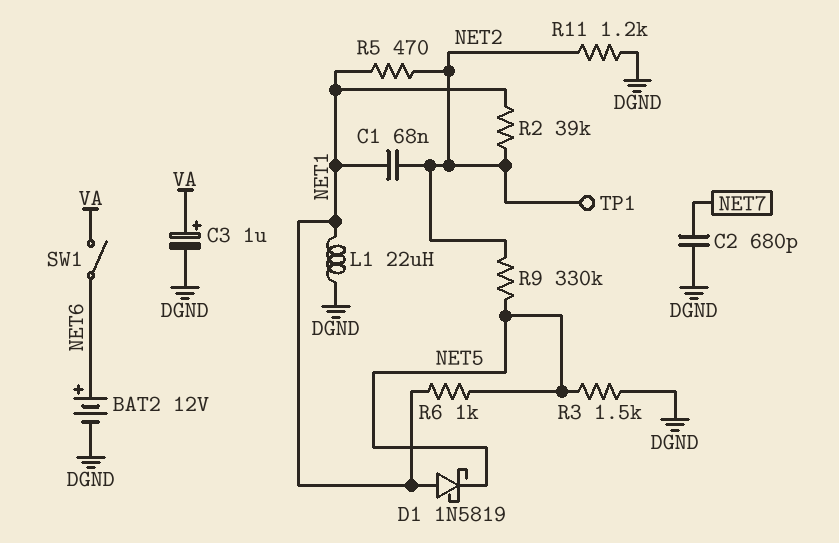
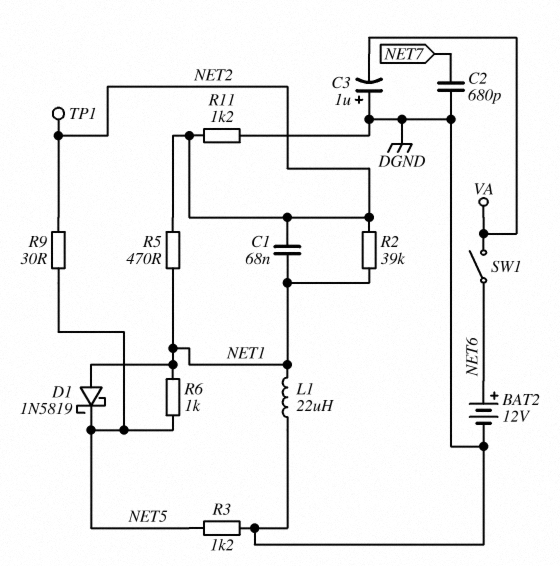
C3: 1uF (plus VA, minus DGND) -> 1uF (plus DGND, minus VA)
R3: 1.5k (DGND, NET5) -> 1.2k (DGND, NET5)
R9: 330k (NET2, NET5) -> 30 (NET2, NET5)

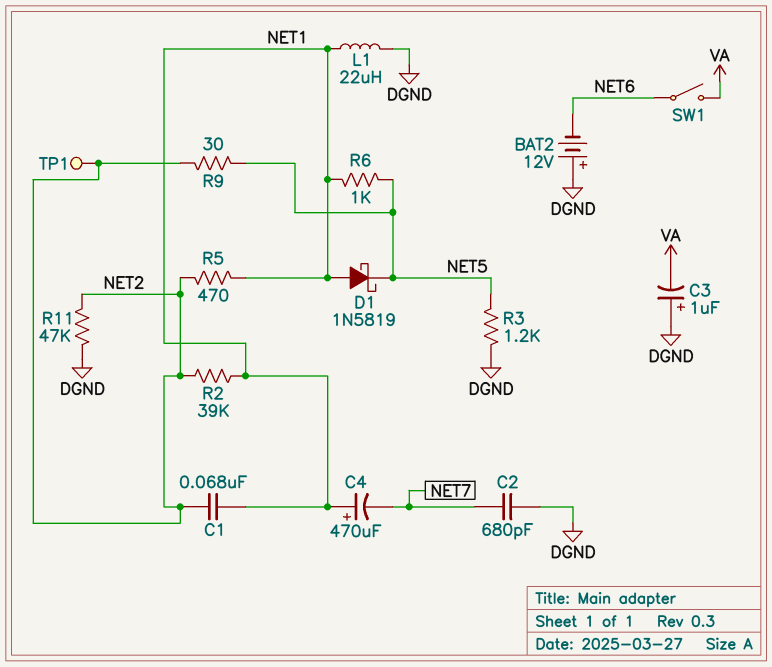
BAT2: 12V (plus NET6, minus DGND) -> 12V (plus DGND, minus NET6)
C4: none -> 470uF (plus NET1, minus NET7)
R11: 1.2k (DGND, NET2) -> 47k (DGND, NET2)

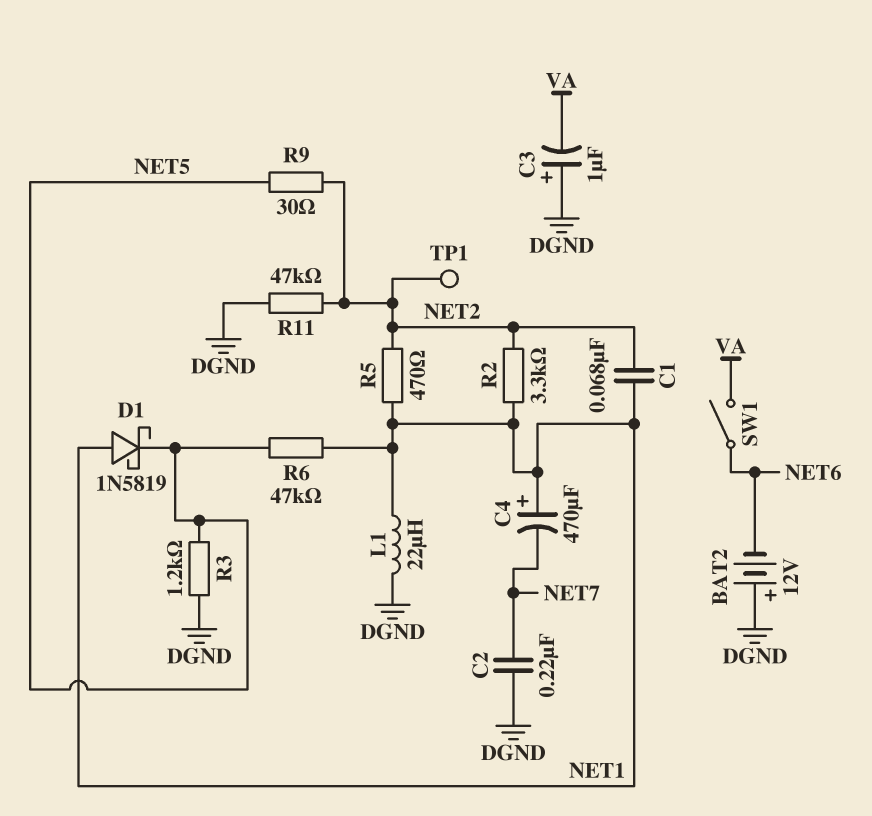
C2: 680pF (DGND, NET7) -> 220nF (DGND, NET7)
R2: 39k (NET1, NET2) -> 3.3k (NET1, NET2)
R6: 1k (NET1, NET5) -> 47k (NET1, NET5)

